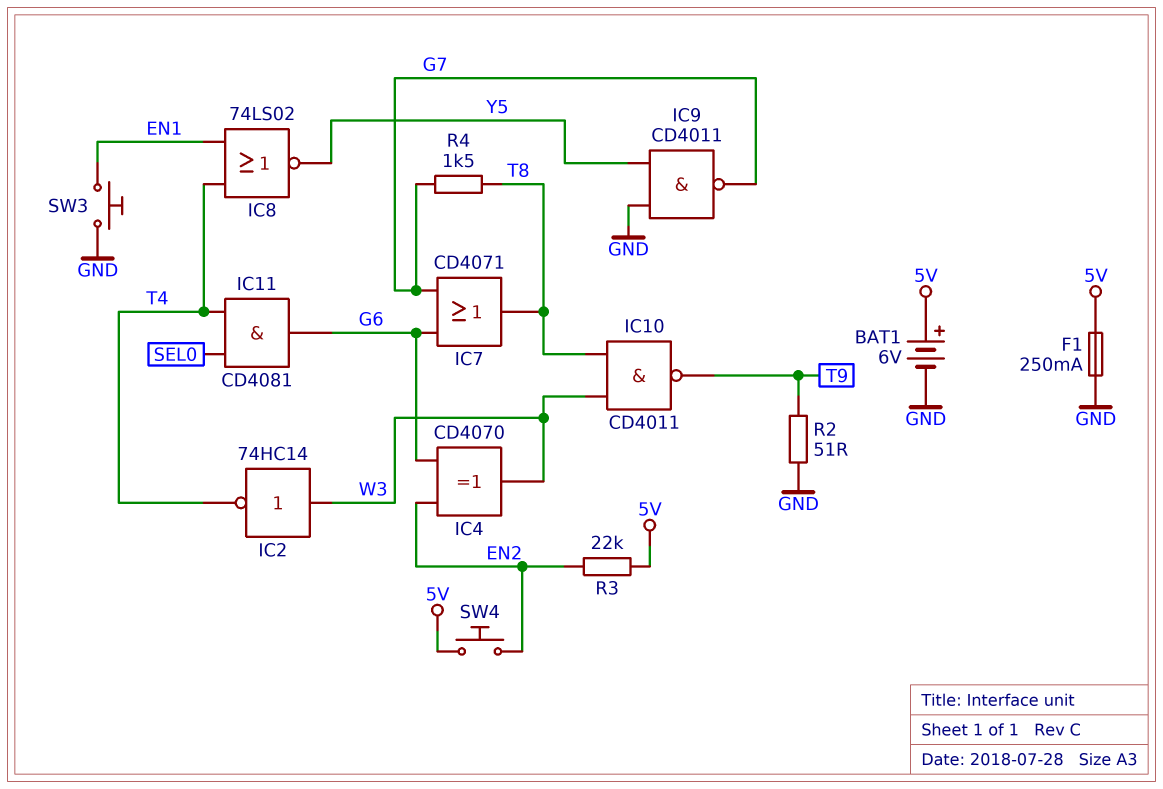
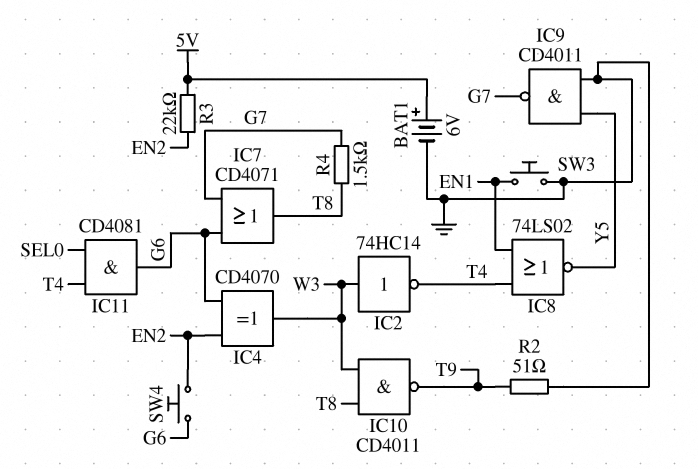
F1: 250mA (5V, GND) -> none
SW4: button (5V, EN2) -> button (EN2, G6)

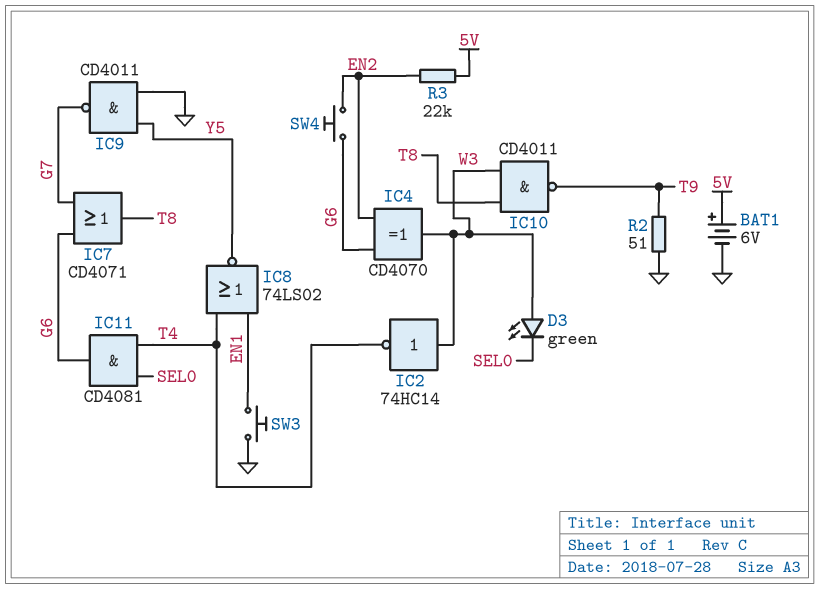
D3: none -> LED green (A W3, K SEL0)
R4: 1.5k (G7, T8) -> none

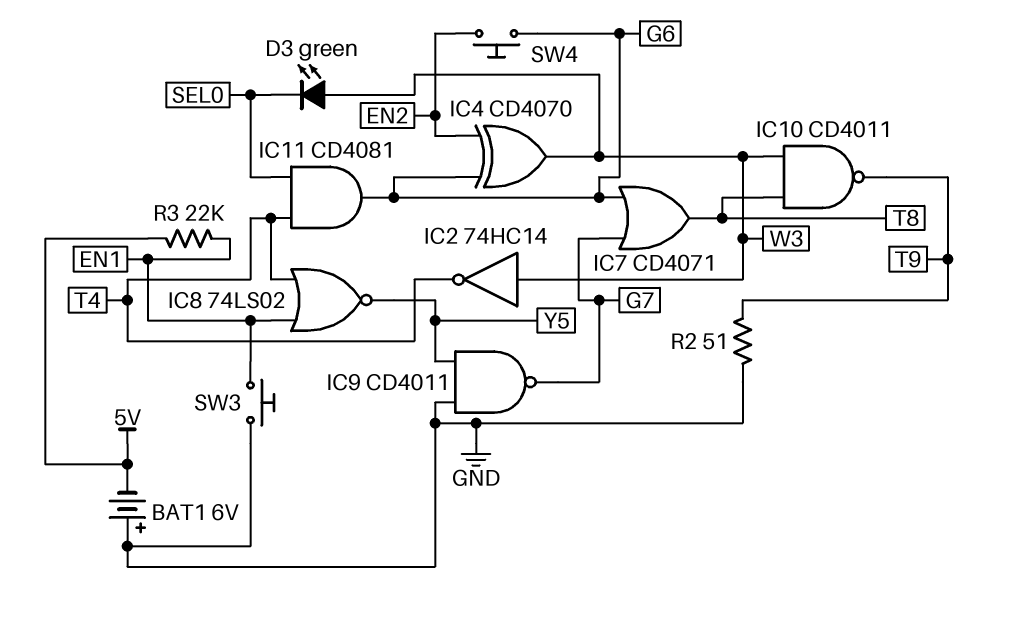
BAT1: 6V (plus 5V, minus GND) -> 6V (plus GND, minus 5V)
R3: 22k (5V, EN2) -> 22k (5V, EN1)

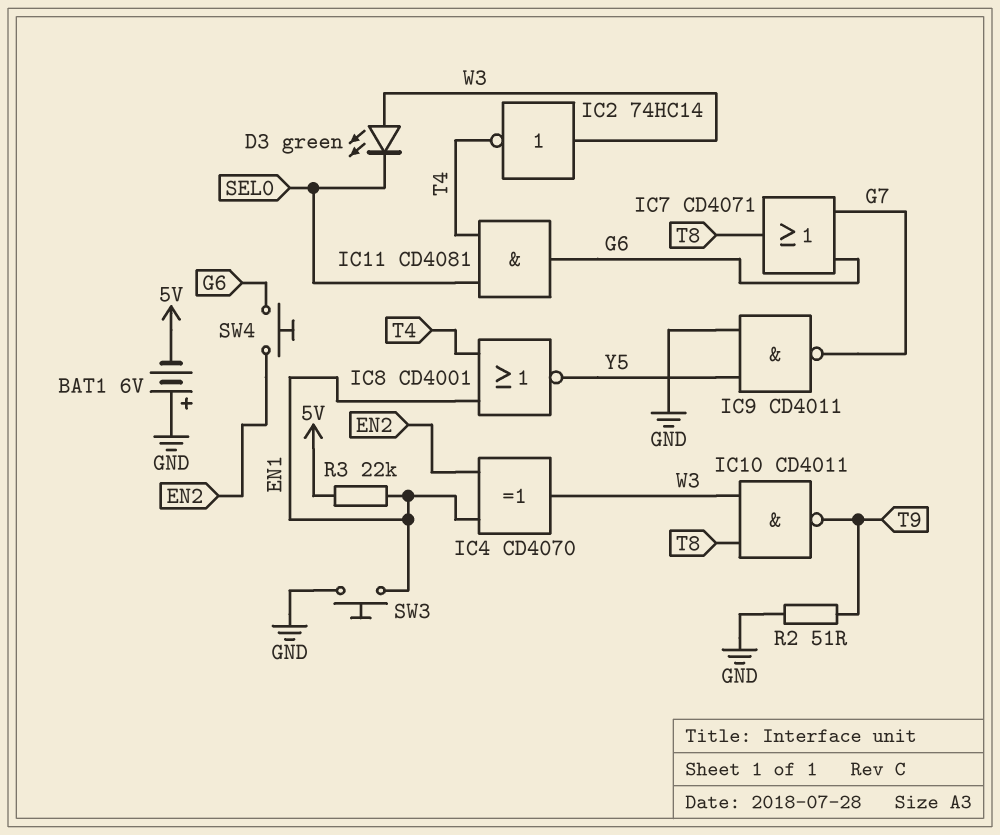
IC4: XOR CD4070 (in EN2, in G6, out W3) -> XOR CD4070 (in EN1, in EN2, out W3)
IC8: NOR 74LS02 (in EN1, in T4, out Y5) -> NOR CD4001 (in EN1, in T4, out Y5)

